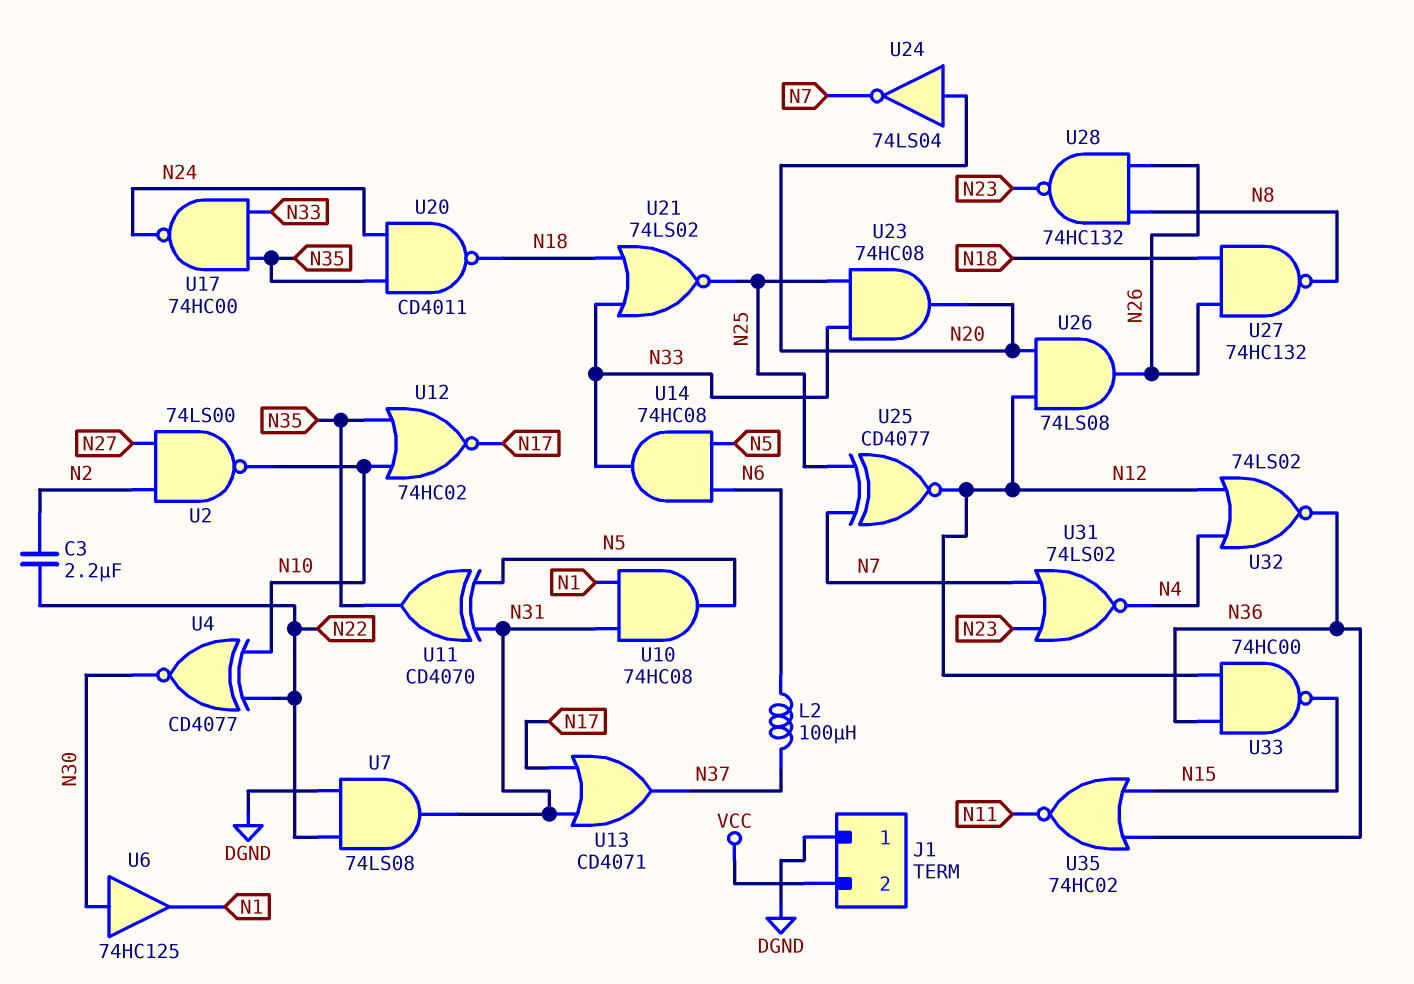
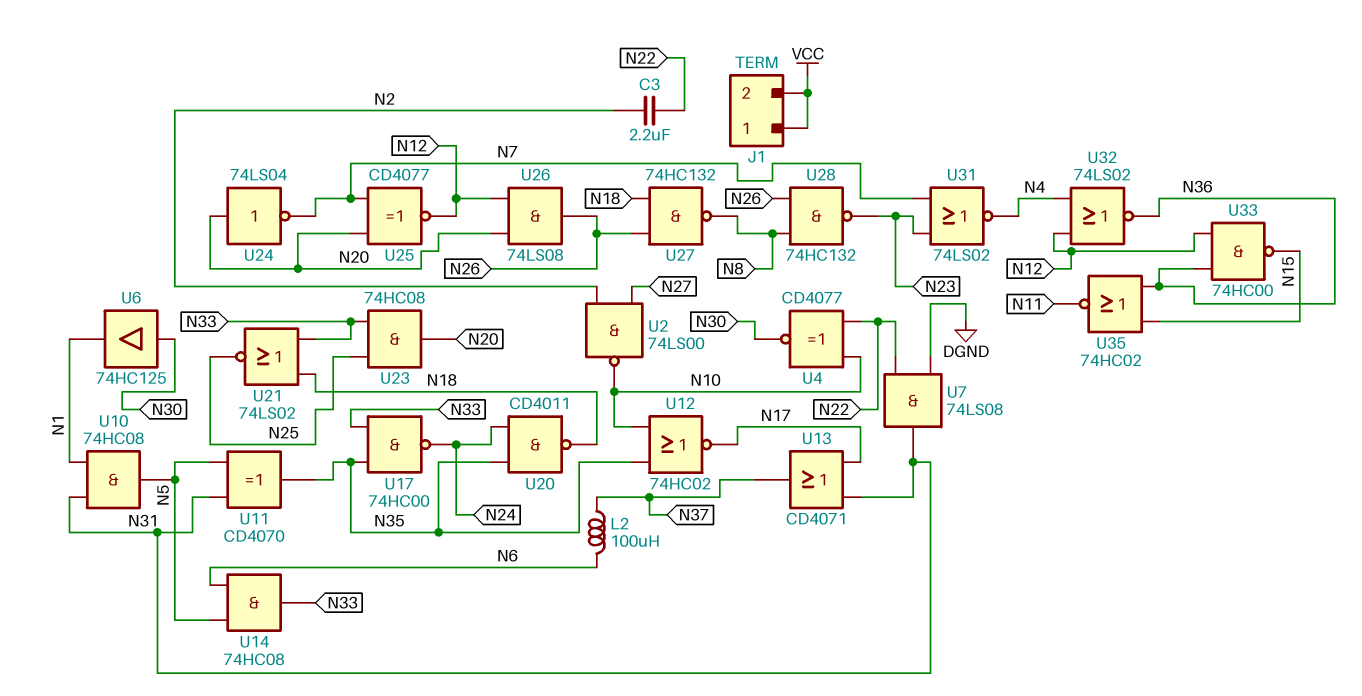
J1 pin 1: DGND -> VCC
U25: XNOR CD4077 (in N7, in N25, out N12) -> XNOR CD4077 (in N7, in N20, out N12)

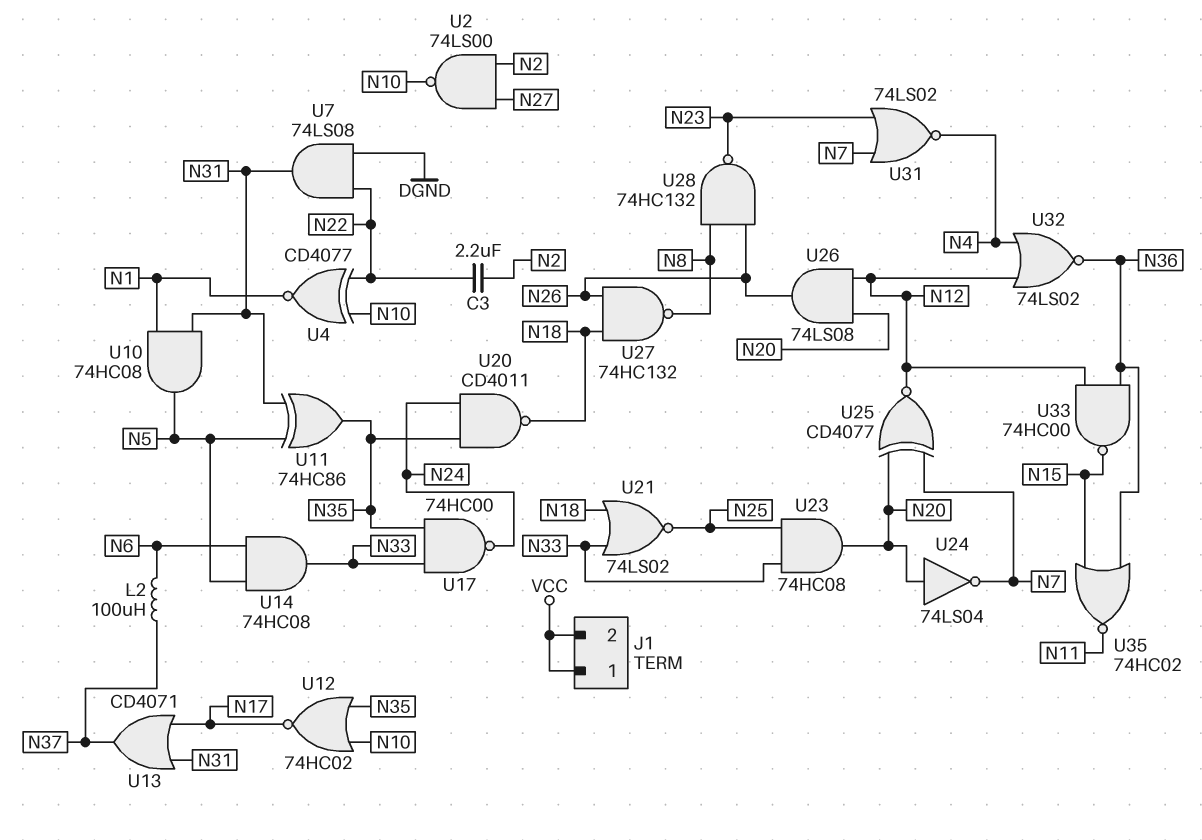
U4: XNOR CD4077 (in N10, in N22, out N30) -> XNOR CD4077 (in N10, in N22, out N1)
U6: buffer 74HC125 (in N30, out N1) -> none
U11: XOR CD4070 (in N5, in N31, out N35) -> XOR 74HC86 (in N5, in N31, out N35)

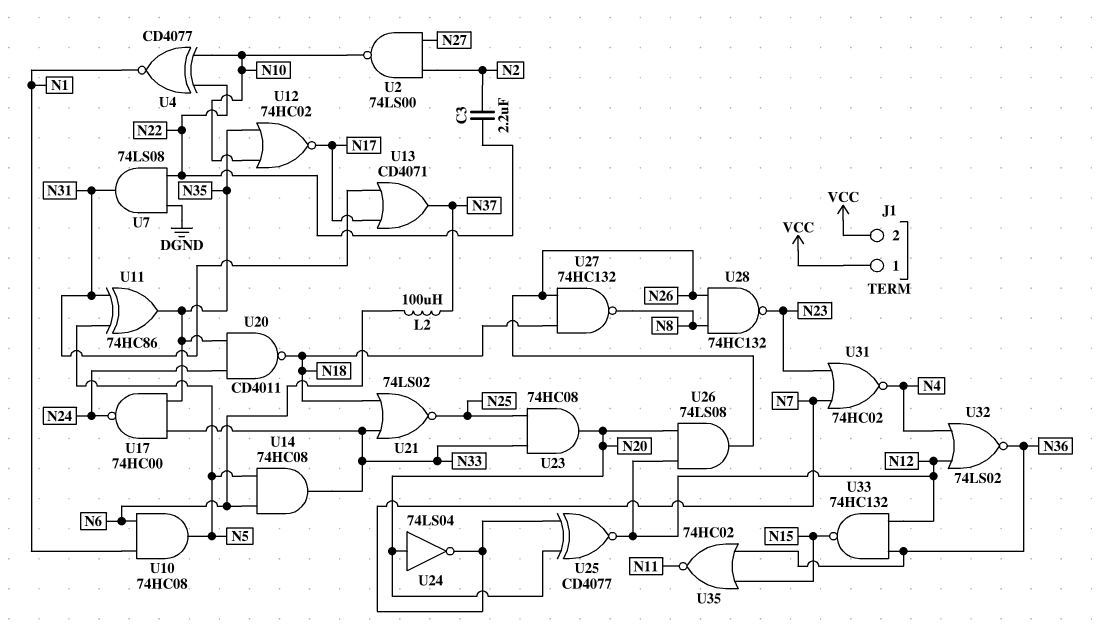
U10: AND 74HC08 (in N1, in N31, out N5) -> AND 74HC08 (in N1, in N6, out N5)
U31: NOR 74LS02 (in N7, in N23, out N4) -> NOR 74HC02 (in N7, in N23, out N4)
U33: NAND 74HC00 (in N12, in N36, out N15) -> NAND 74HC132 (in N12, in N36, out N15)

